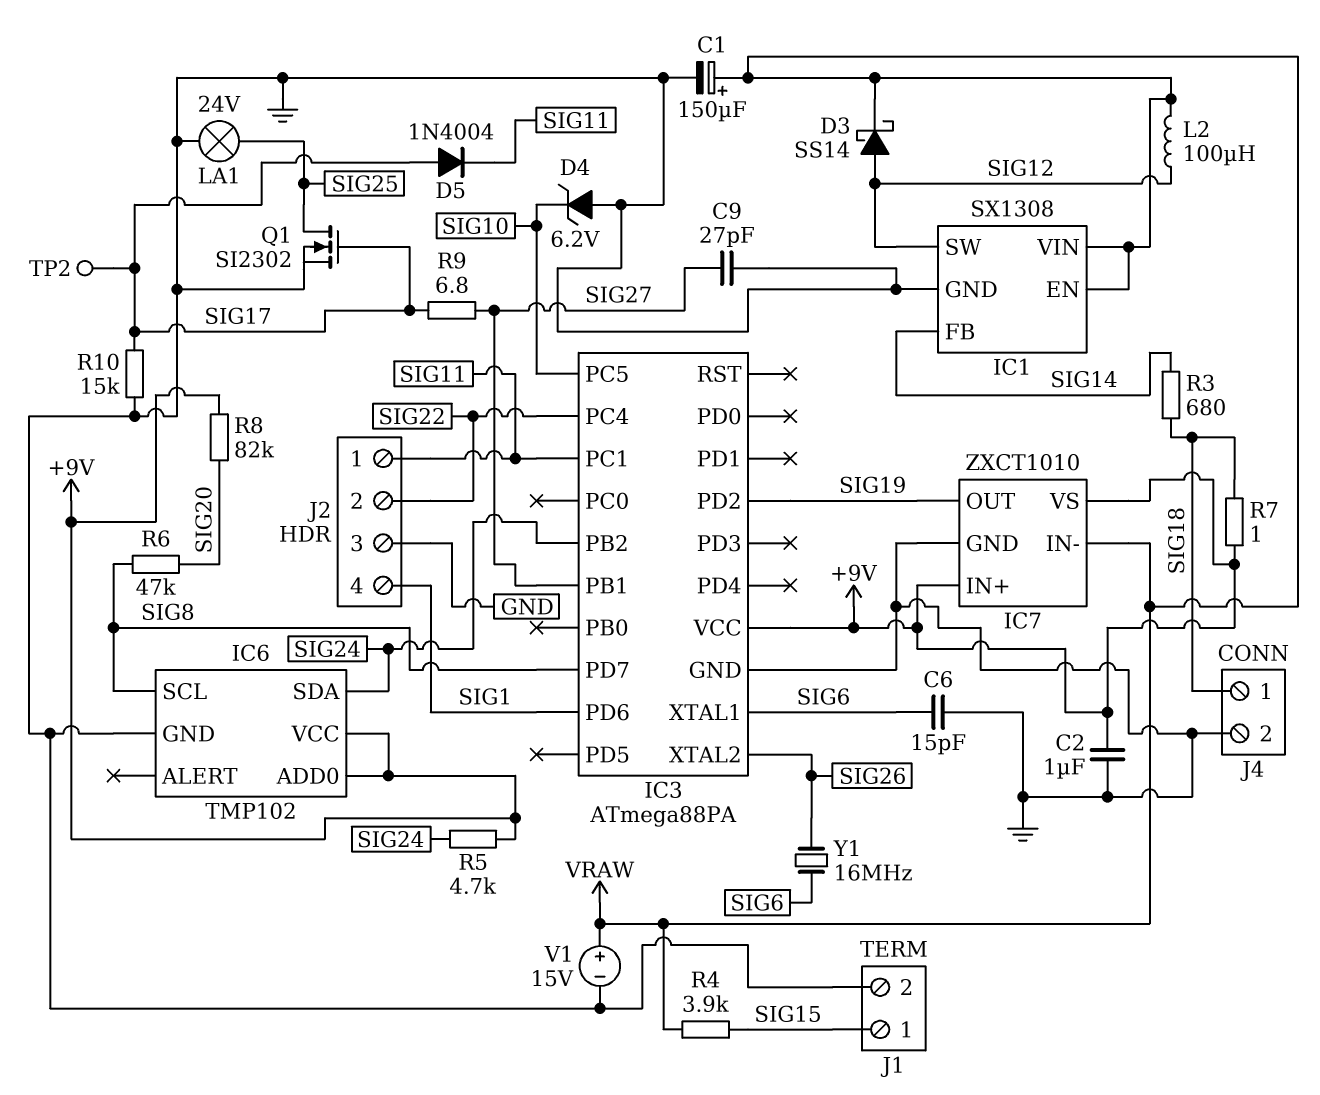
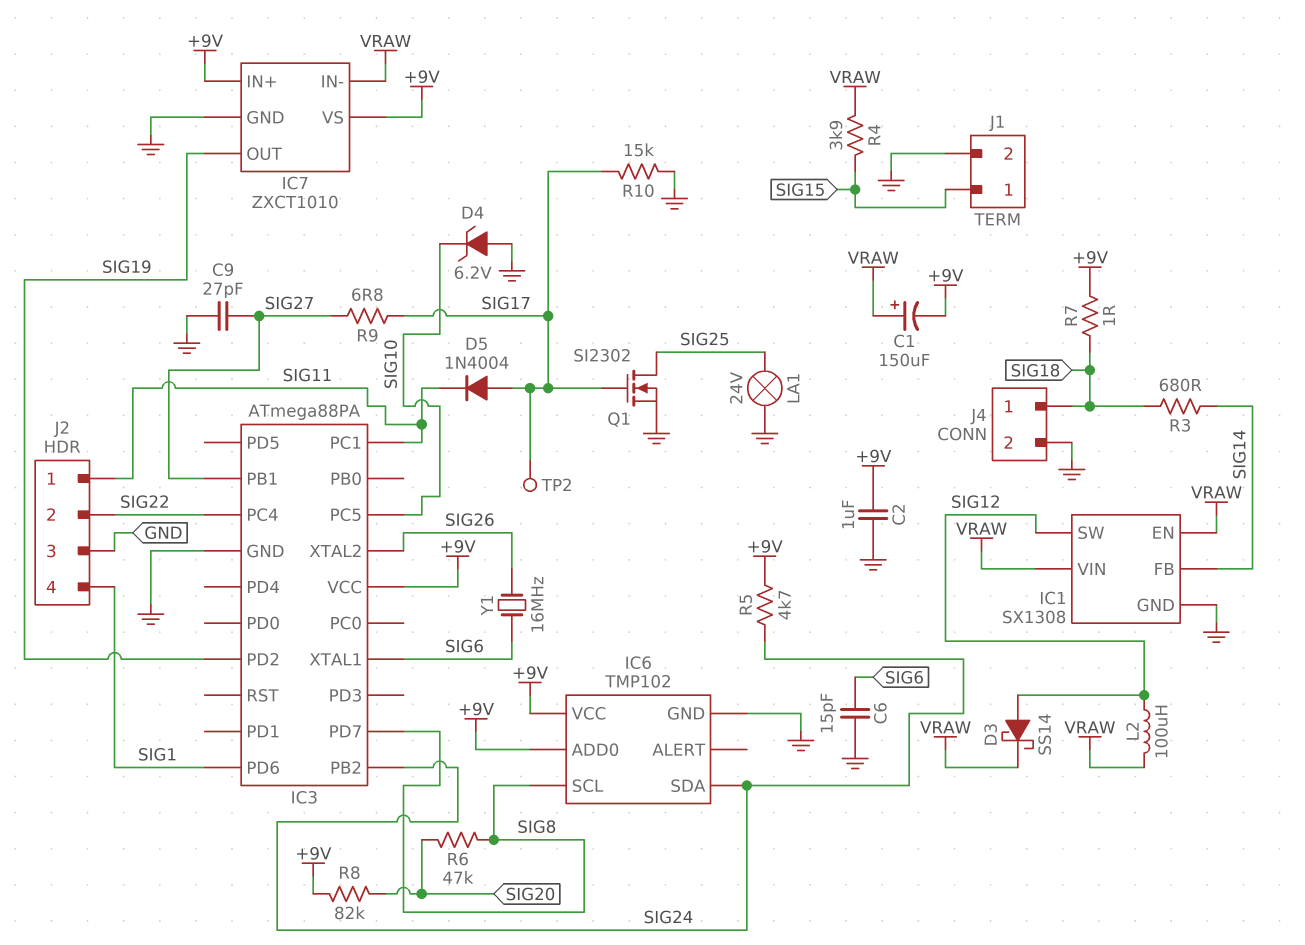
C1: 150uF (plus VRAW, minus GND) -> 150uF (plus VRAW, minus +9V)
V1: 15V (plus VRAW, minus GND) -> none

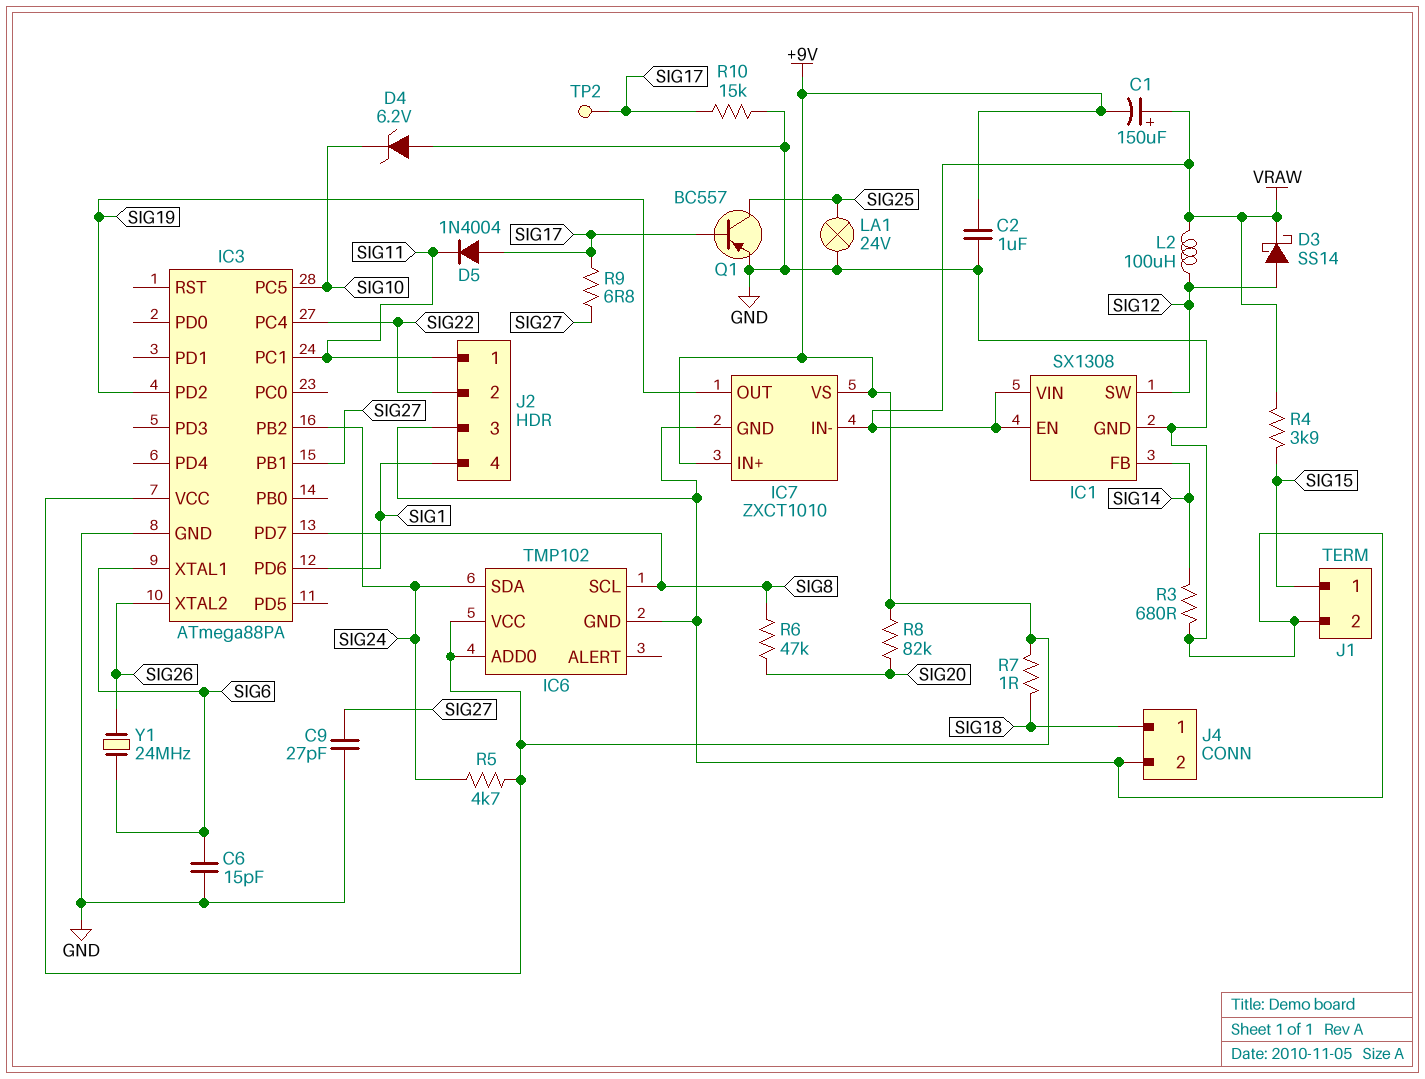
Q1: NMOS SI2302 (G SIG17, D SIG25, S GND) -> PNP BC557 (B SIG17, C SIG25, E GND)
R3: 680 (SIG14, SIG18) -> 680 (GND, SIG14)
Y1: 16MHz (SIG6, SIG26) -> 24MHz (SIG6, SIG26)

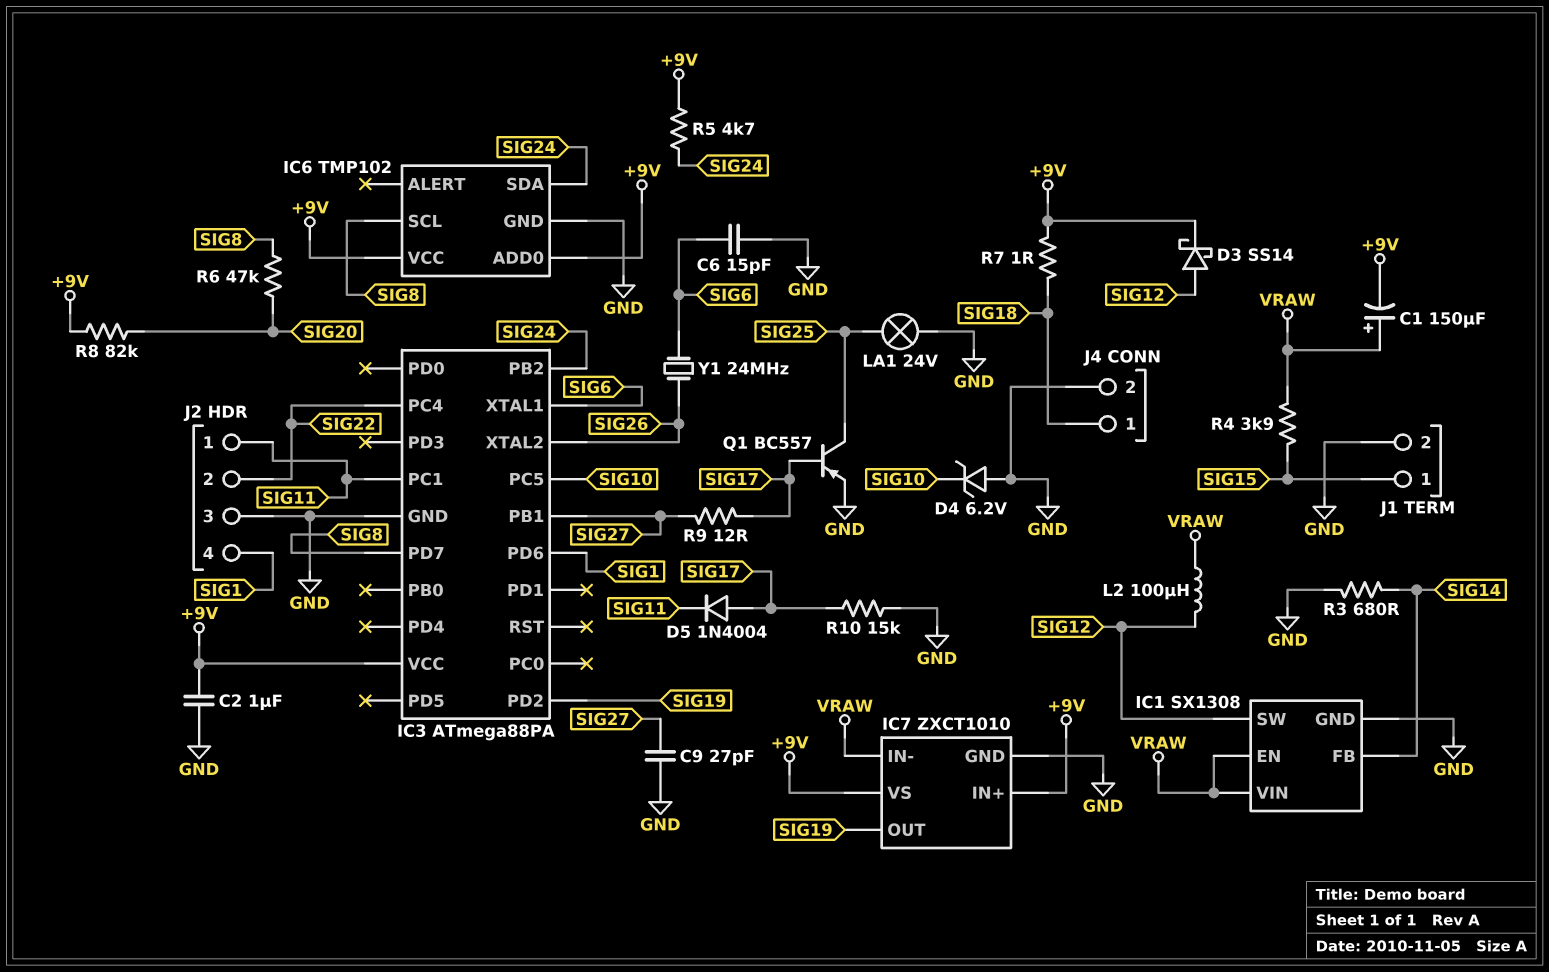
D3: schottky SS14 (A SIG12, K VRAW) -> schottky SS14 (A SIG12, K +9V)
R9: 6.8 (SIG17, SIG27) -> 12 (SIG17, SIG27)
TP2: test point (SIG17) -> none

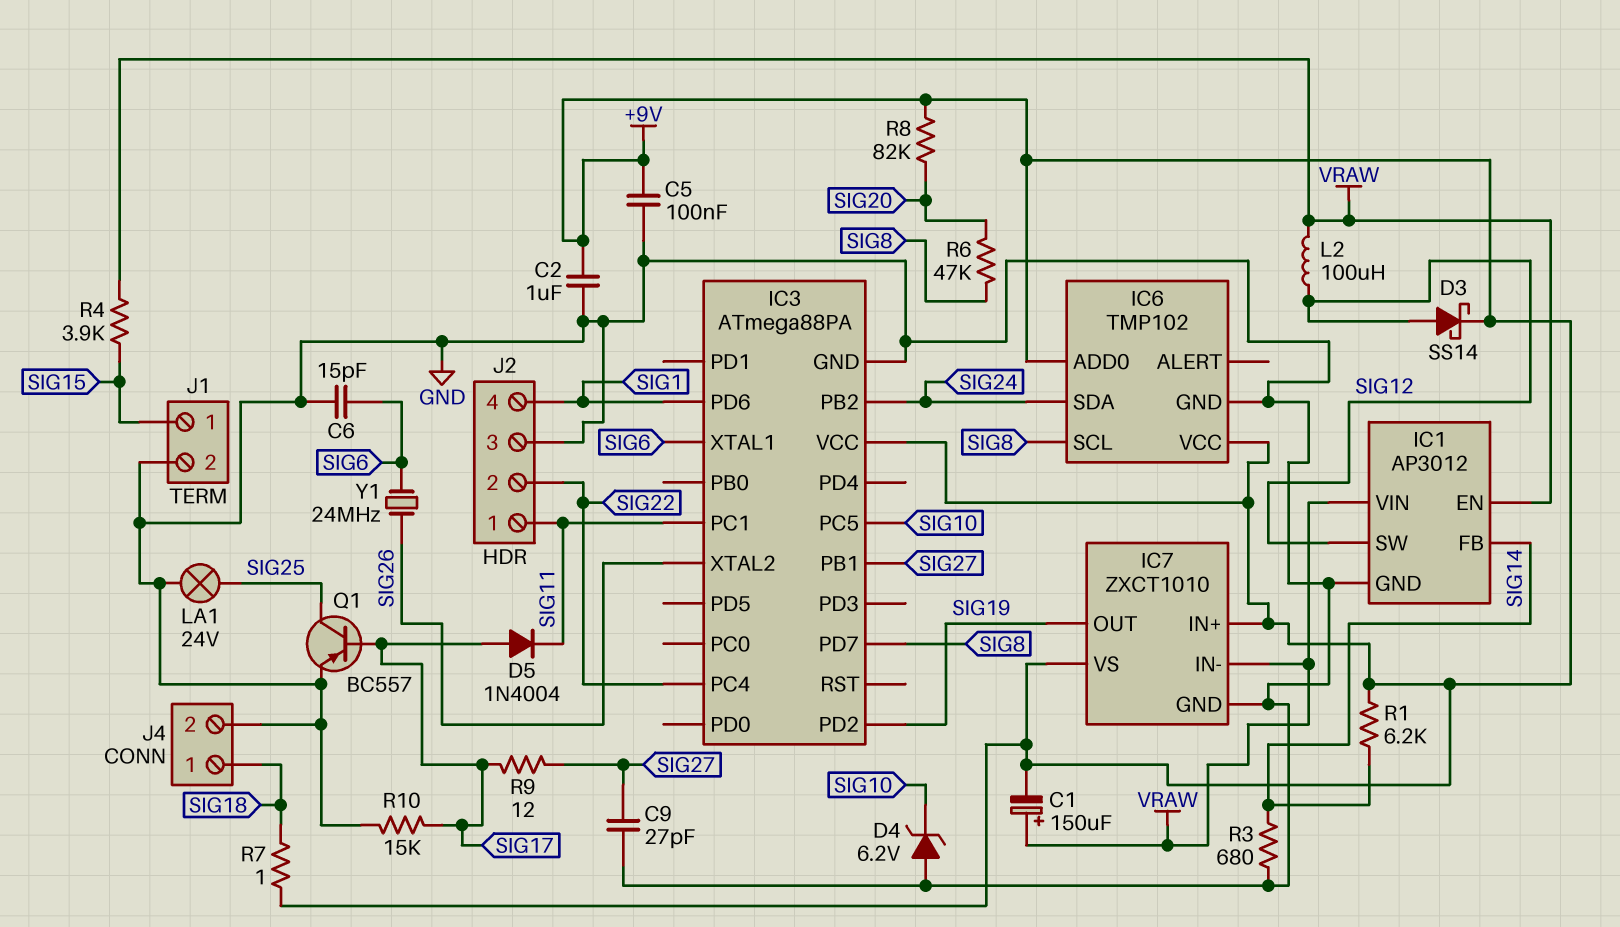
C5: none -> 100nF (+9V, GND)
IC1: SX1308 -> AP3012
R1: none -> 6.2k (+9V, SIG14)
R5: 4.7k (+9V, SIG24) -> none

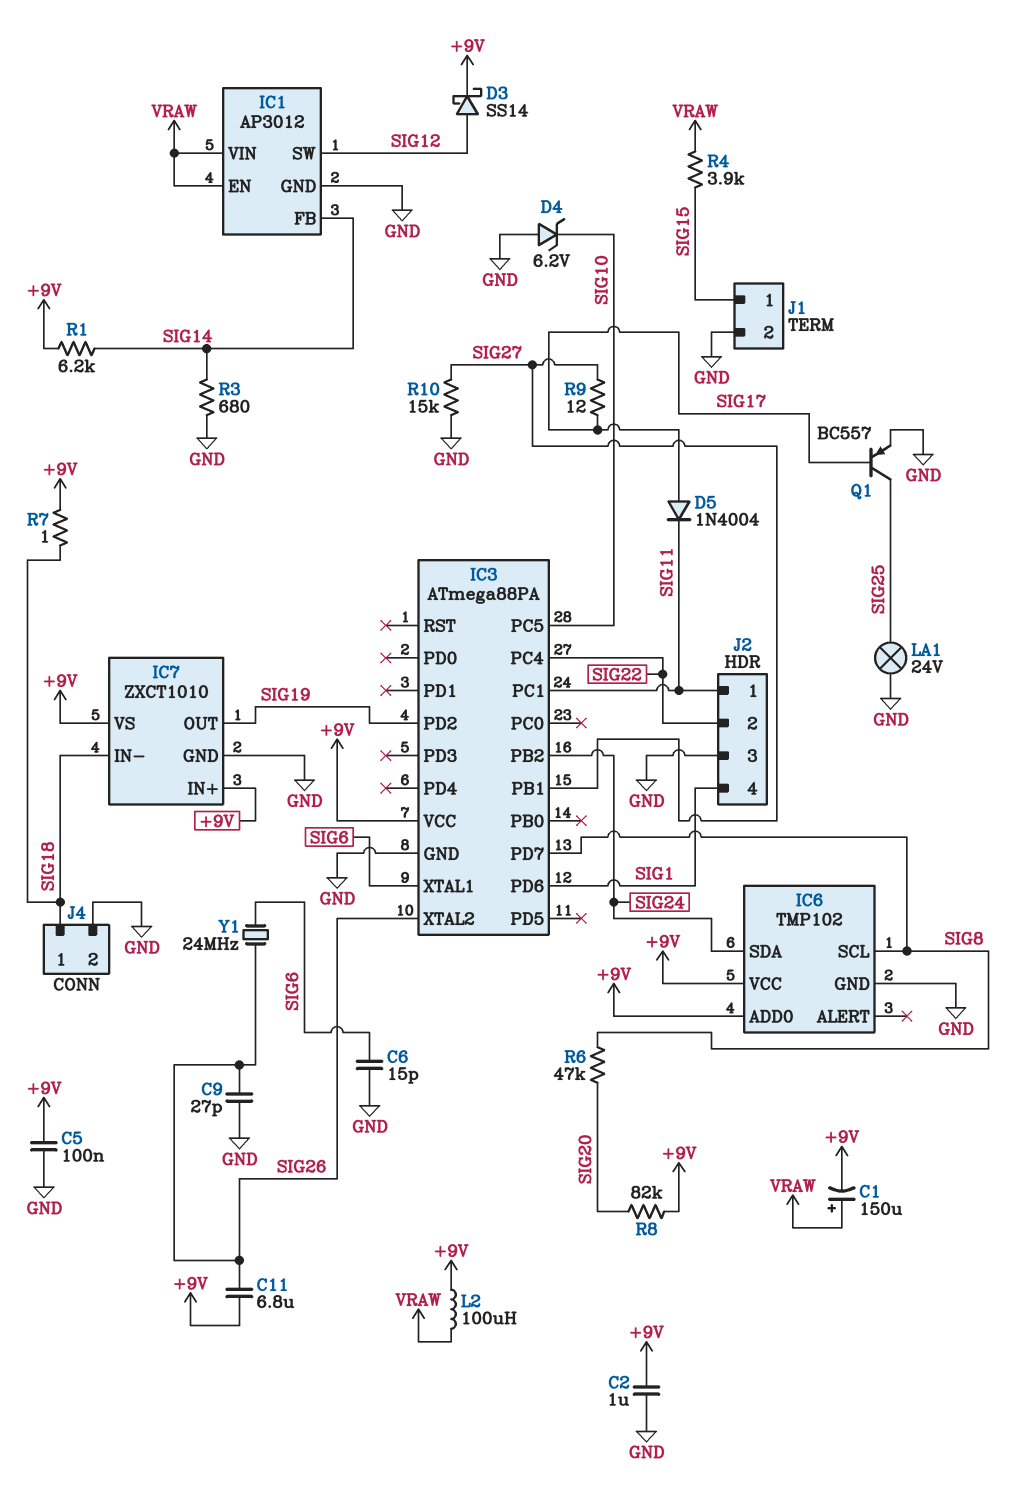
C9: 27pF (GND, SIG27) -> 27pF (GND, SIG26)
C11: none -> 6.8uF (+9V, SIG26)
IC7 pin IN-: VRAW -> SIG18
L2: 100uH (SIG12, VRAW) -> 100uH (+9V, VRAW)
R10: 15k (GND, SIG17) -> 15k (GND, SIG27)

